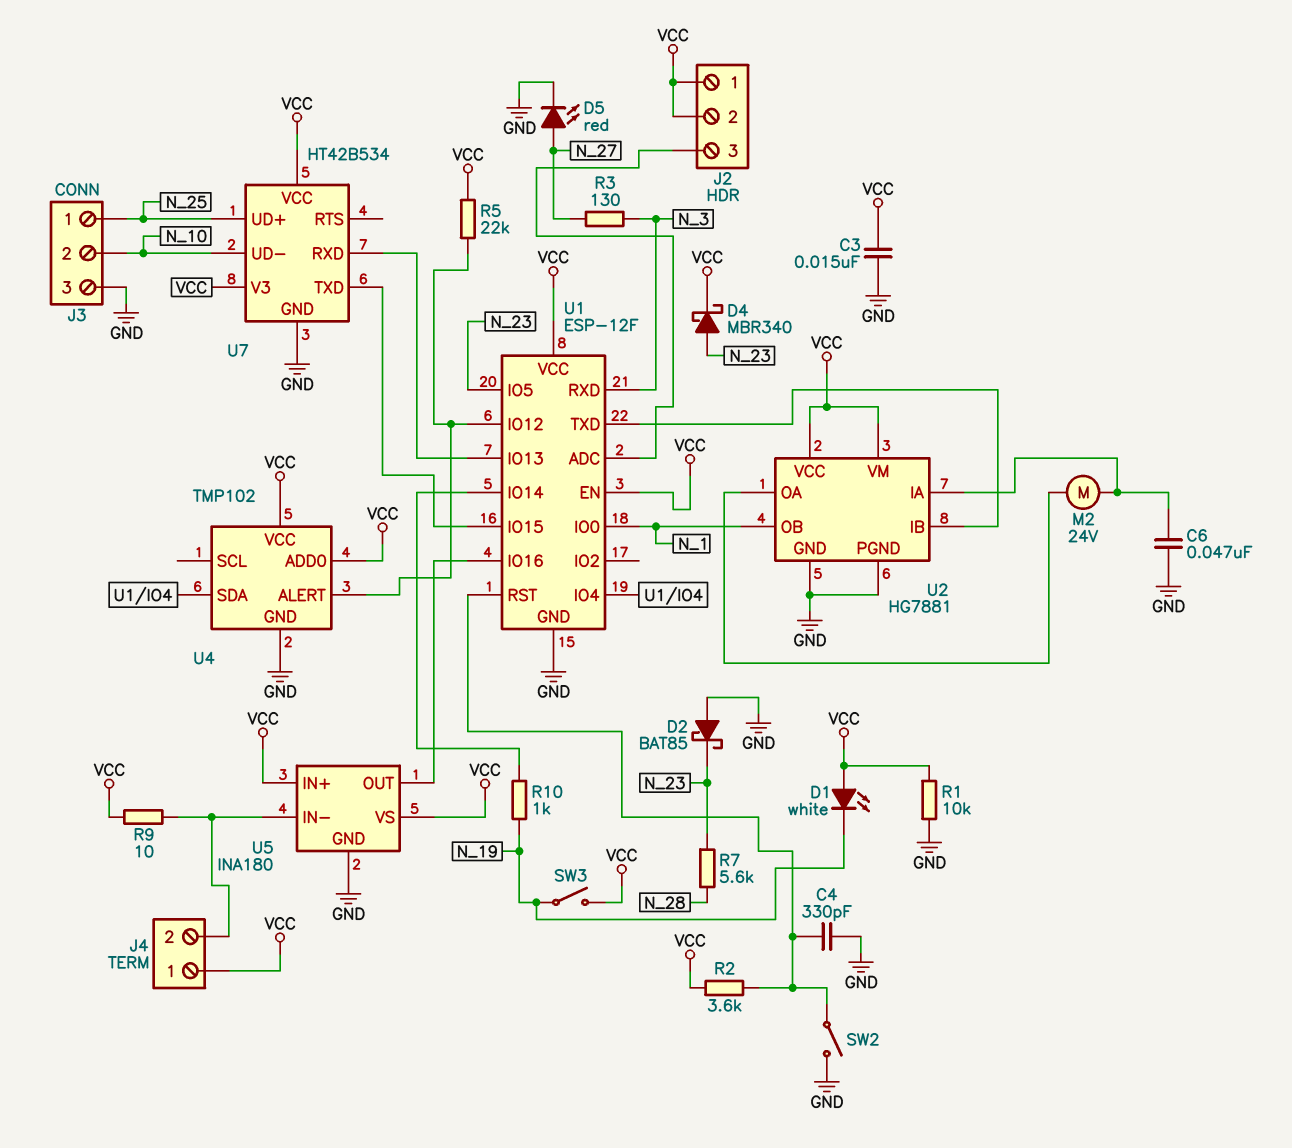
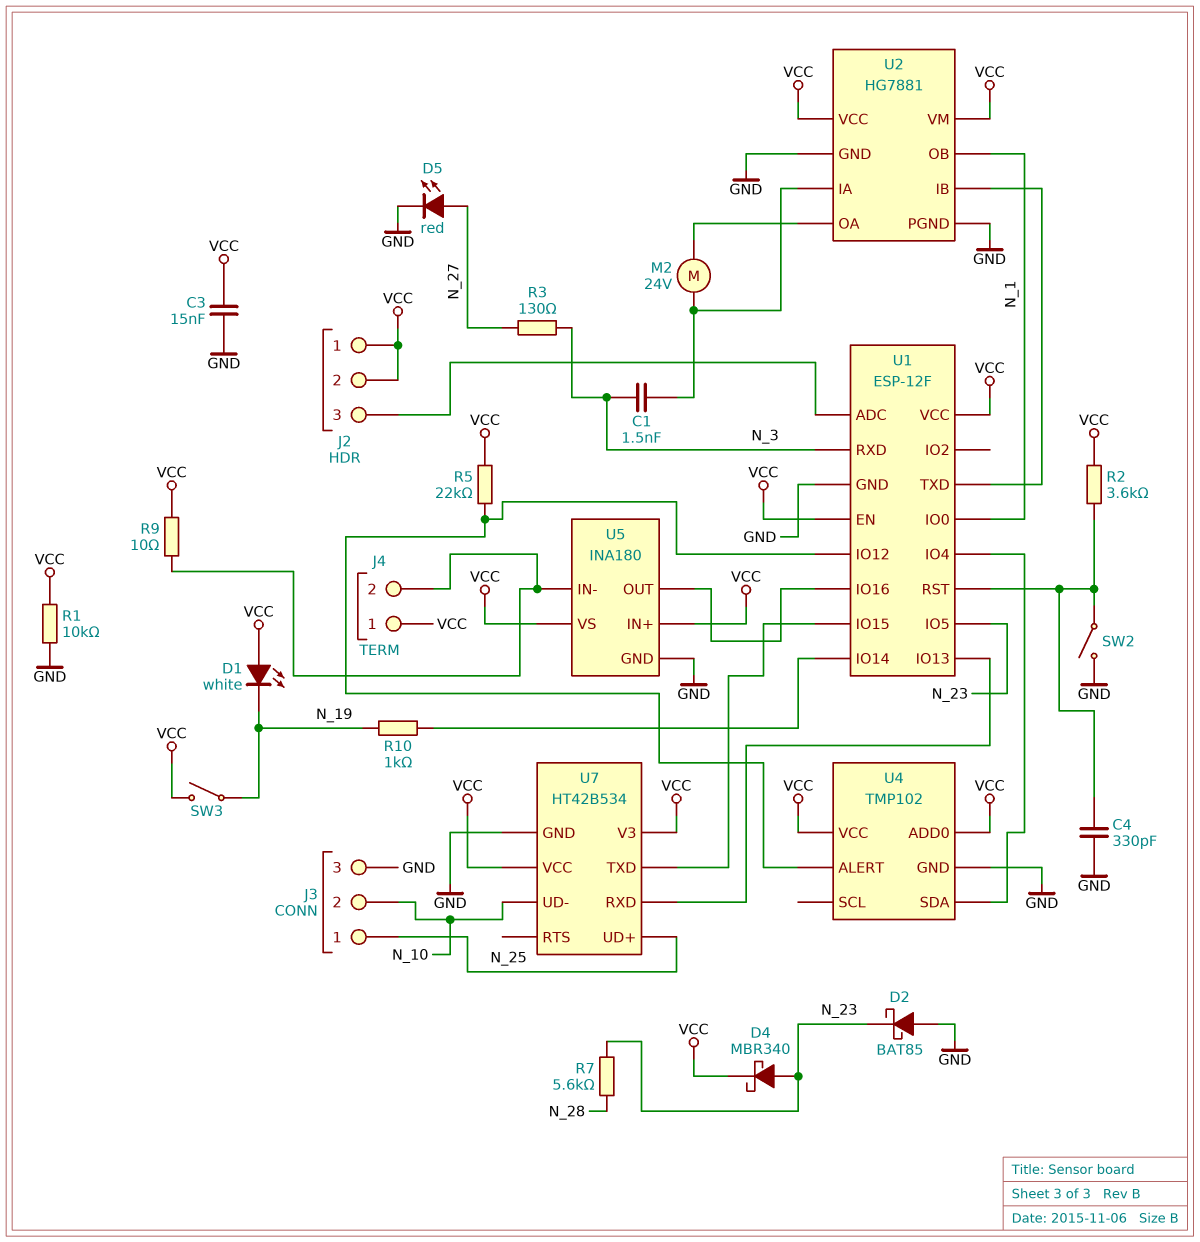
C1: none -> 1.5nF (N_3, U2/IA)
C6: 47nF (GND, U2/IA) -> none

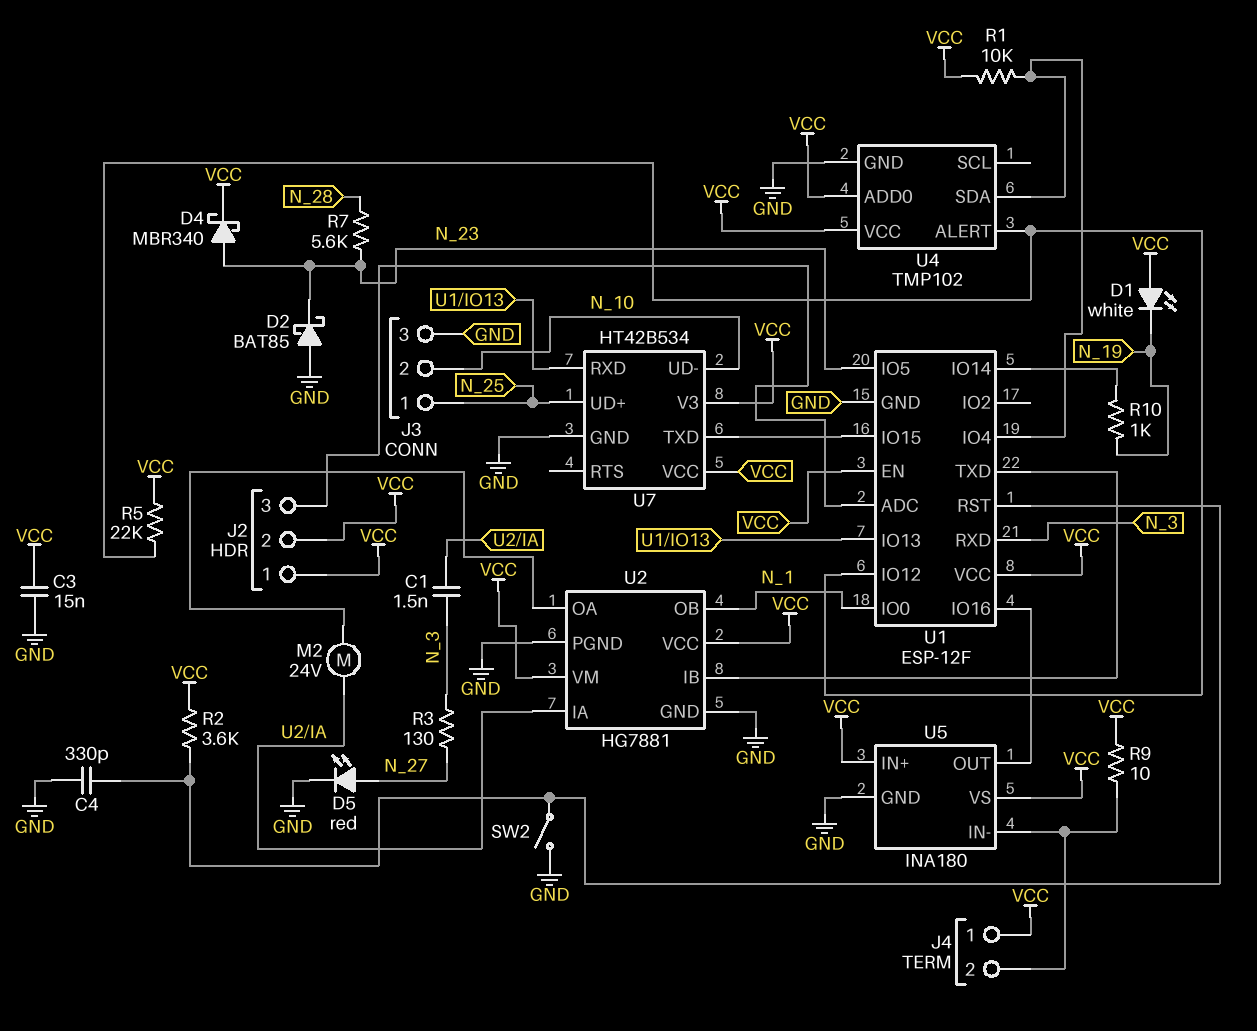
R1: 10k (GND, VCC) -> 10k (U1/IO4, VCC)
SW3: switch (N_19, VCC) -> none

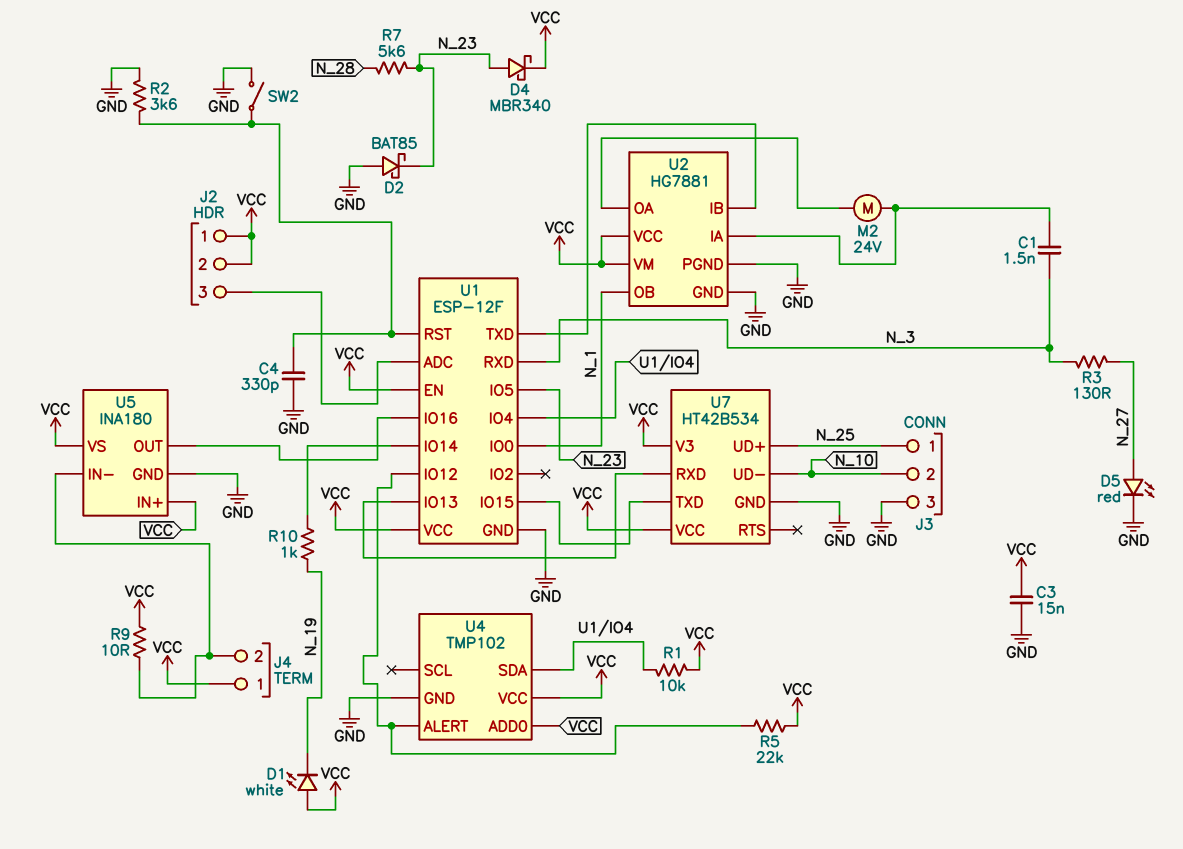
R2: 3.6k (U1/RST, VCC) -> 3.6k (GND, U1/RST)

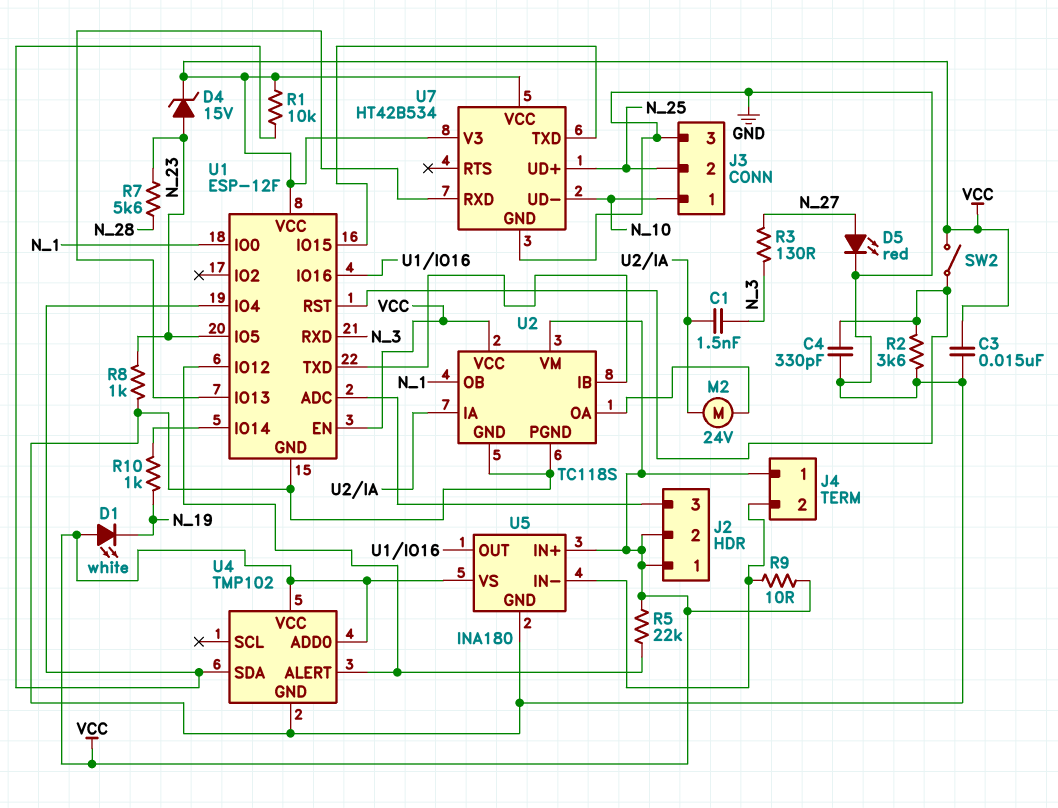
D2: schottky BAT85 (A GND, K N_23) -> none
D4: schottky MBR340 (A N_23, K VCC) -> zener 15V (A N_23, K VCC)
J3 pin 1: N_25 -> N_10
J3 pin 2: N_10 -> N_25
R8: none -> 1k (GND, N_23)
SW2: switch (GND, U1/RST) -> switch (U1/RST, VCC)
U2: HG7881 -> TC118S

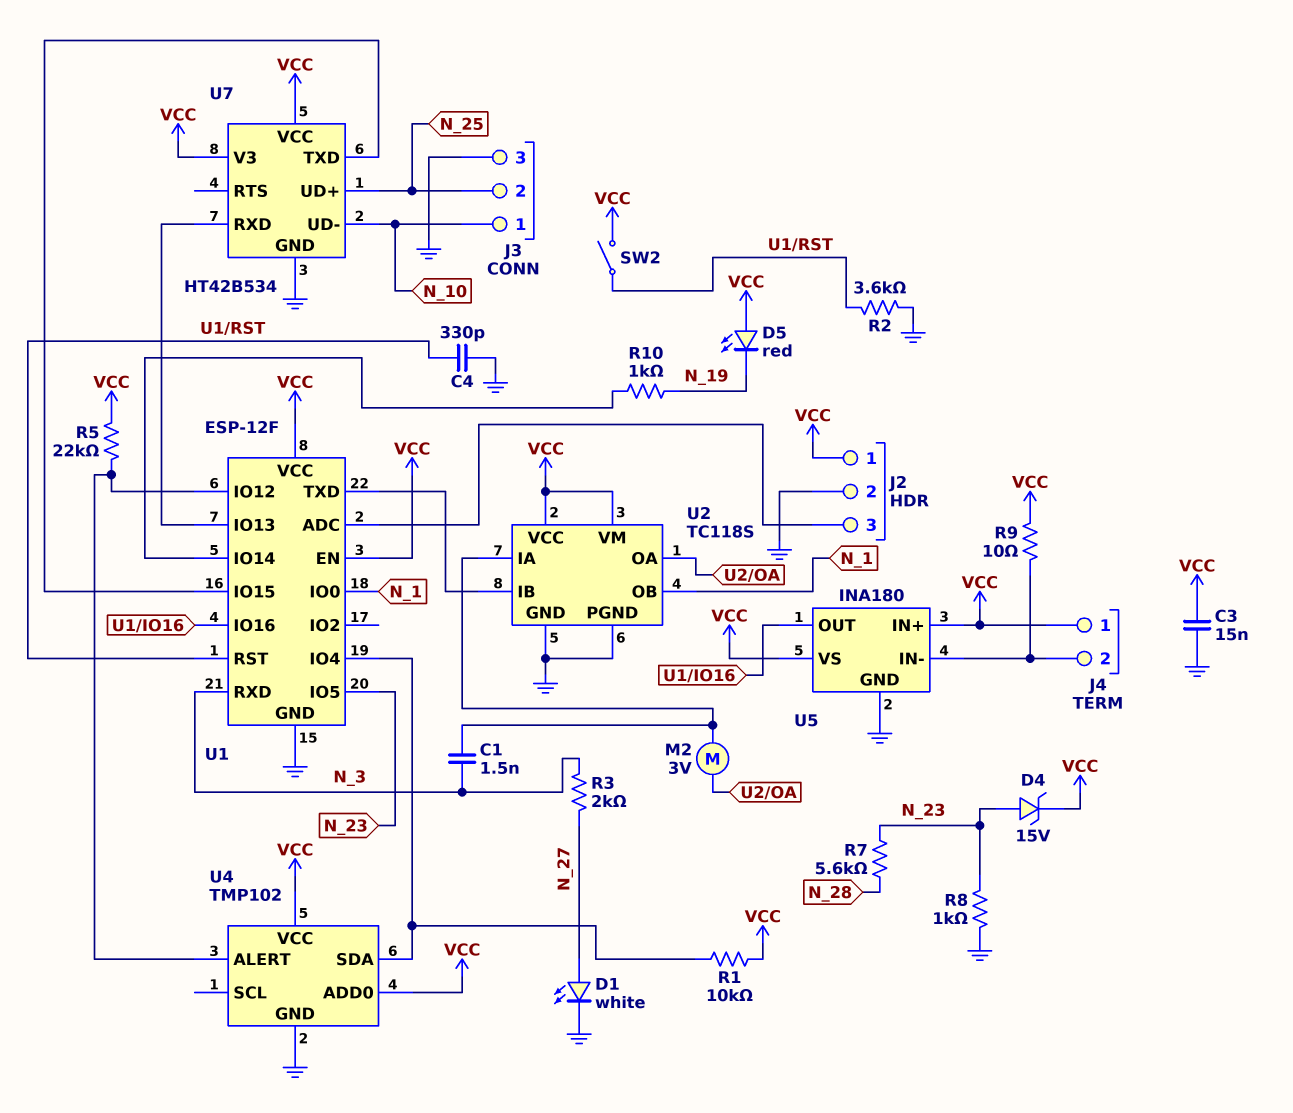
D1: LED white (A VCC, K N_19) -> LED white (A N_27, K GND)
D5: LED red (A N_27, K GND) -> LED red (A VCC, K N_19)
J2 pin 2: VCC -> GND
M2: motor 24V (U2/IA, U2/OA) -> motor 3V (U2/IA, U2/OA)
R3: 130 (N_3, N_27) -> 2k (N_3, N_27)

